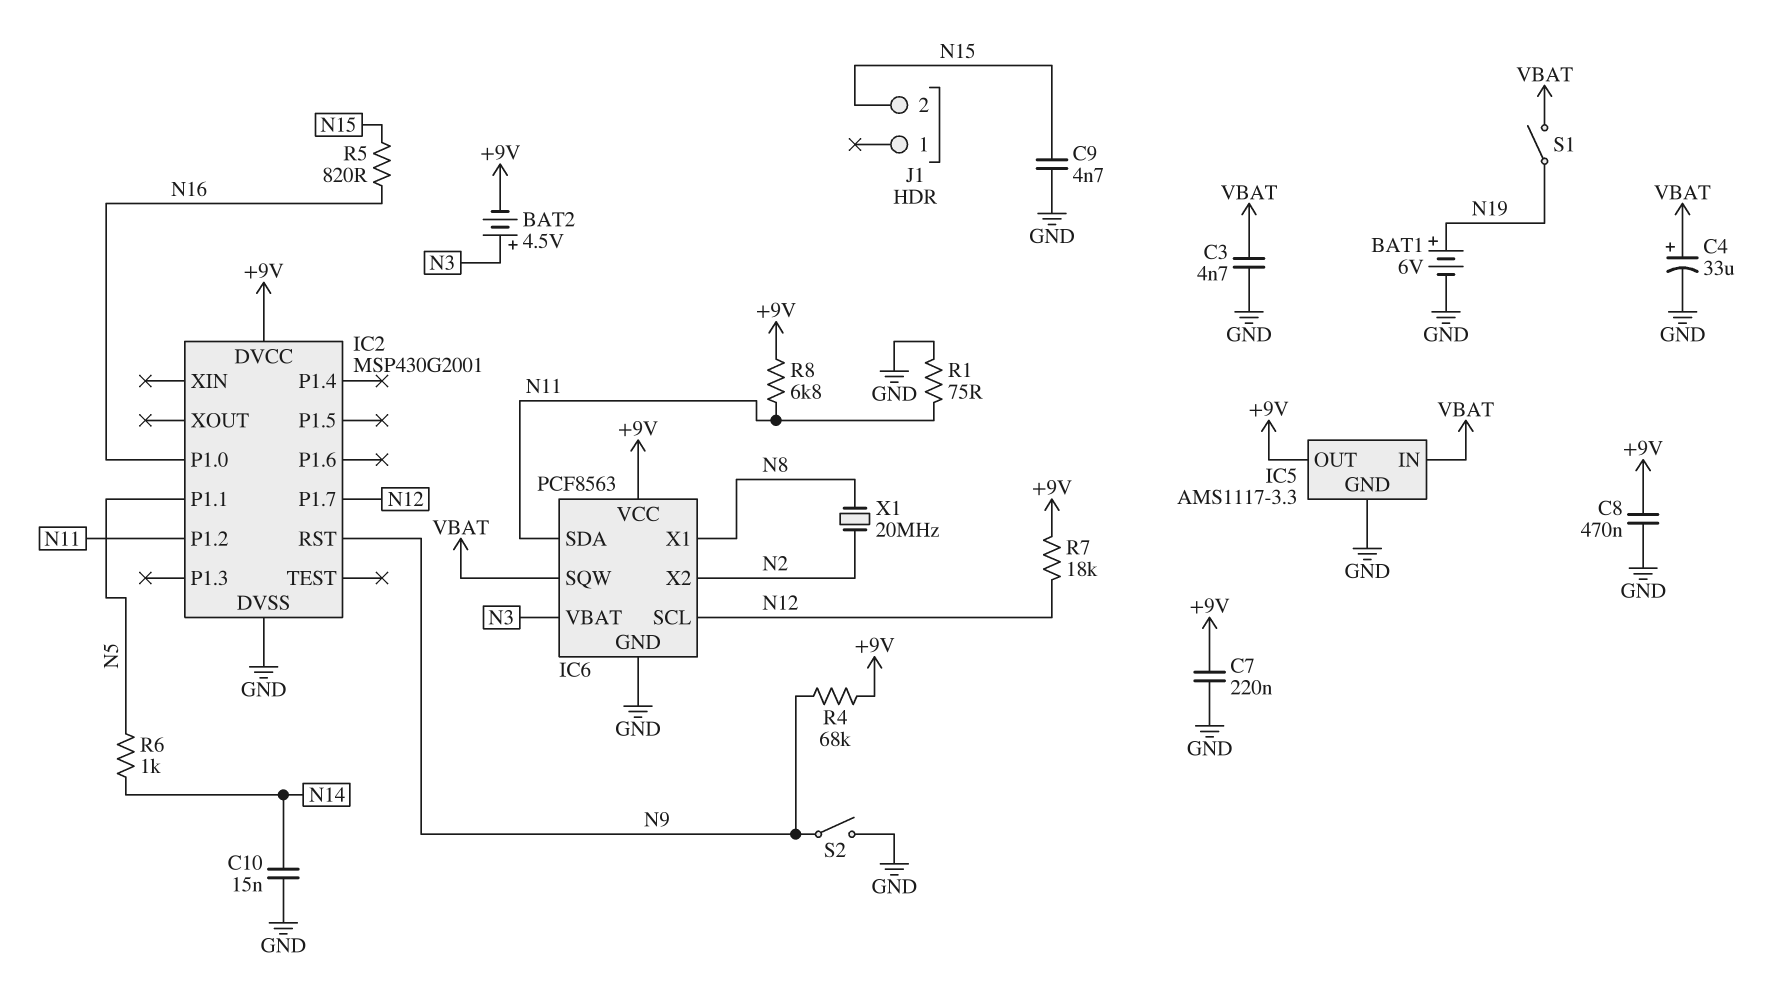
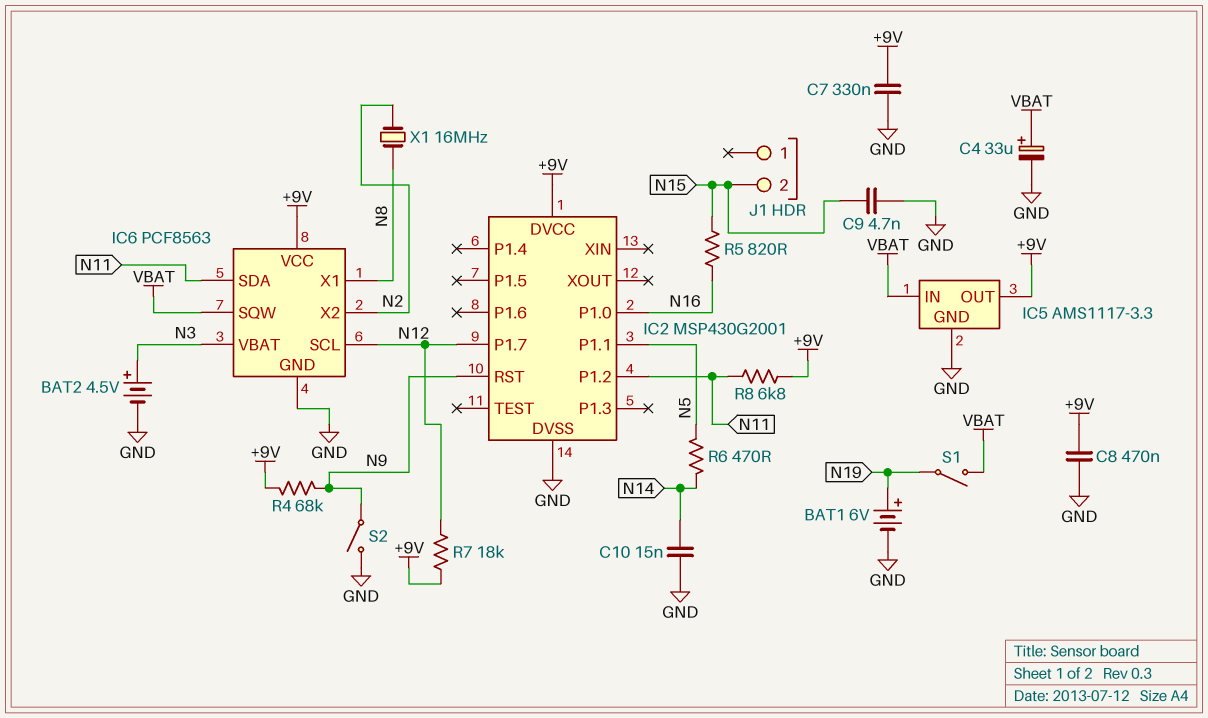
BAT2: 4.5V (plus N3, minus +9V) -> 4.5V (plus N3, minus GND)
C3: 4.7nF (GND, VBAT) -> none
C7: 220nF (+9V, GND) -> 330nF (+9V, GND)
R1: 75 (GND, N11) -> none
R6: 1k (N5, N14) -> 470 (N5, N14)
X1: 20MHz (N2, N8) -> 16MHz (N2, N8)

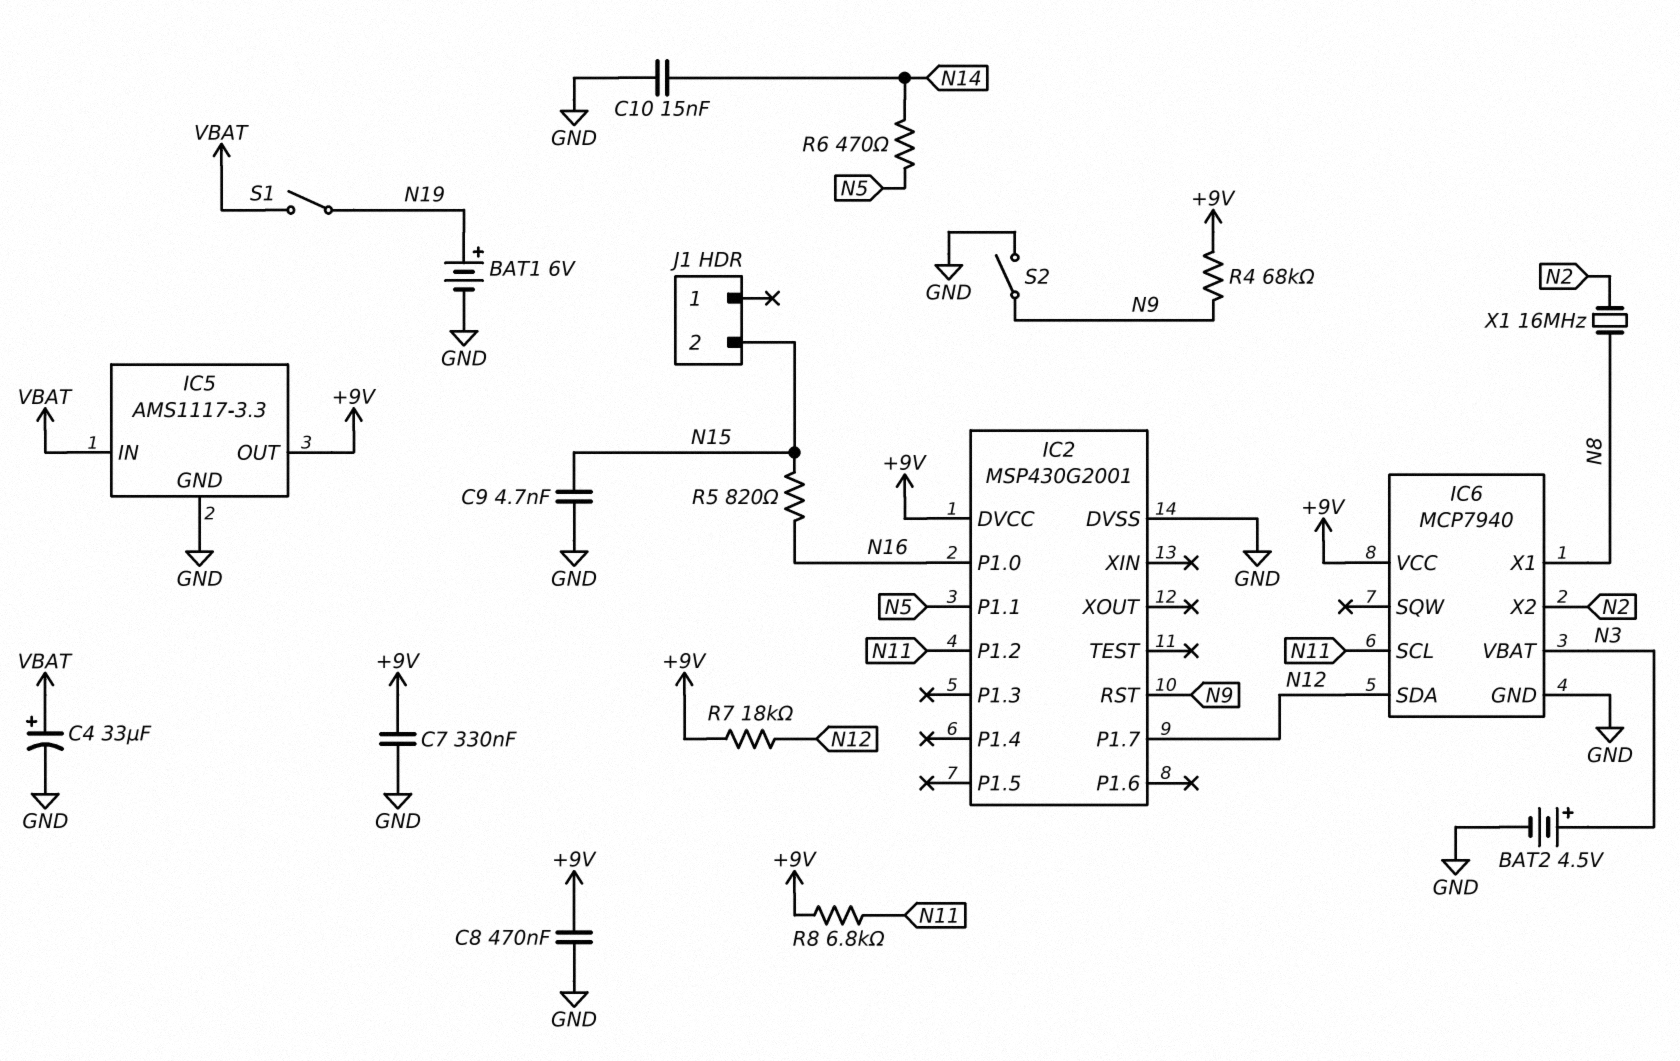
IC6: PCF8563 -> MCP7940
IC6 pin SCL: N12 -> N11
IC6 pin SDA: N11 -> N12
IC6 pin SQW: VBAT -> none

